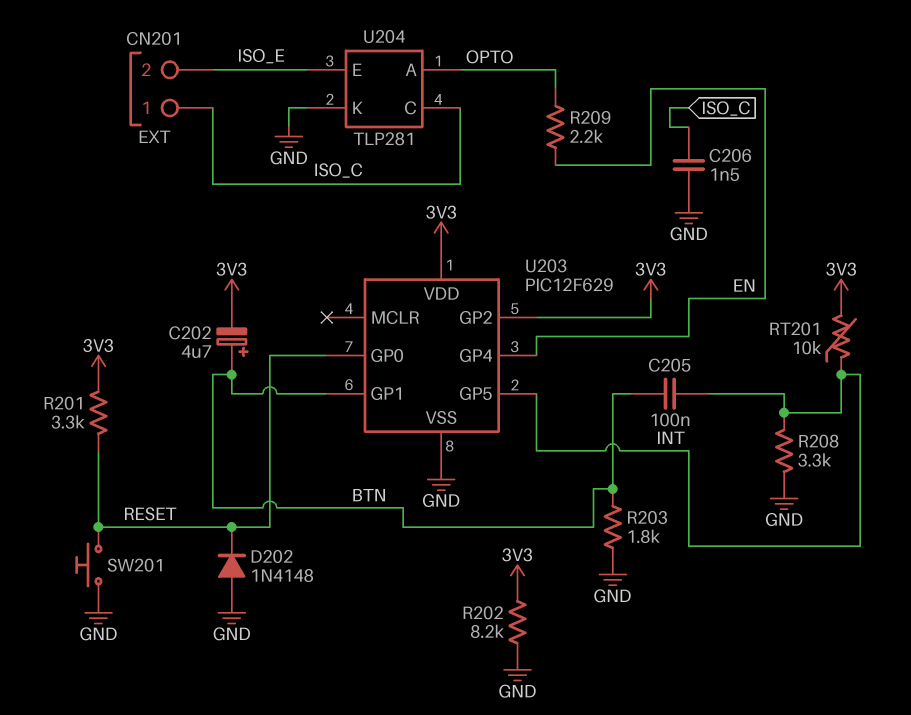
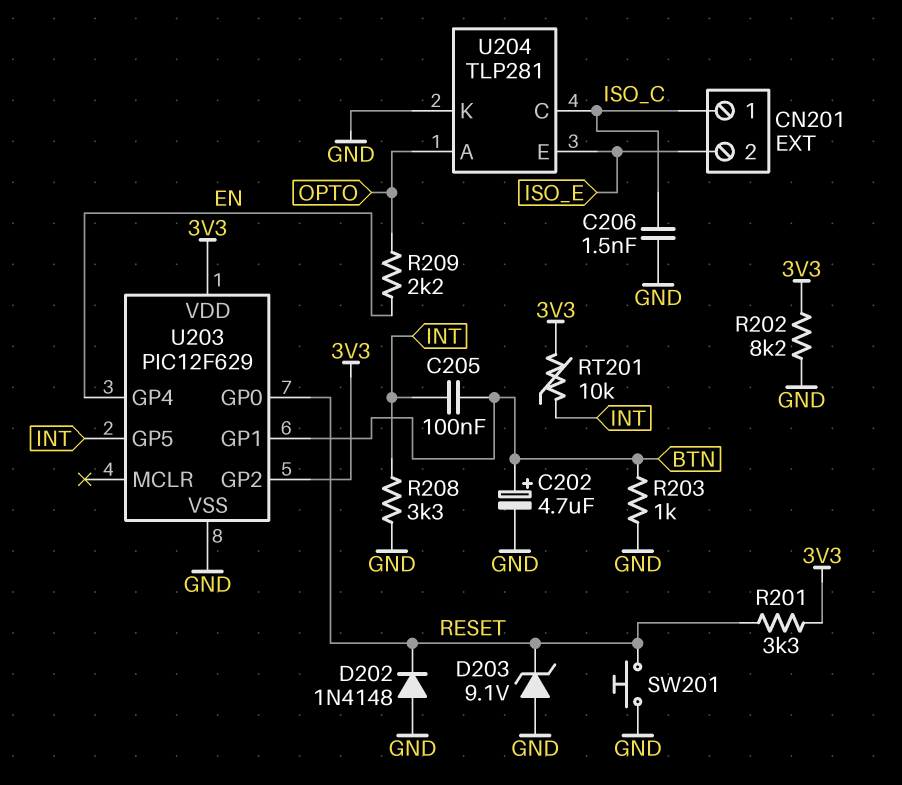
C202: 4.7uF (plus BTN, minus 3V3) -> 4.7uF (plus BTN, minus GND)
D203: none -> zener 9.1V (A GND, K RESET)
R203: 1.8k (BTN, GND) -> 1k (BTN, GND)

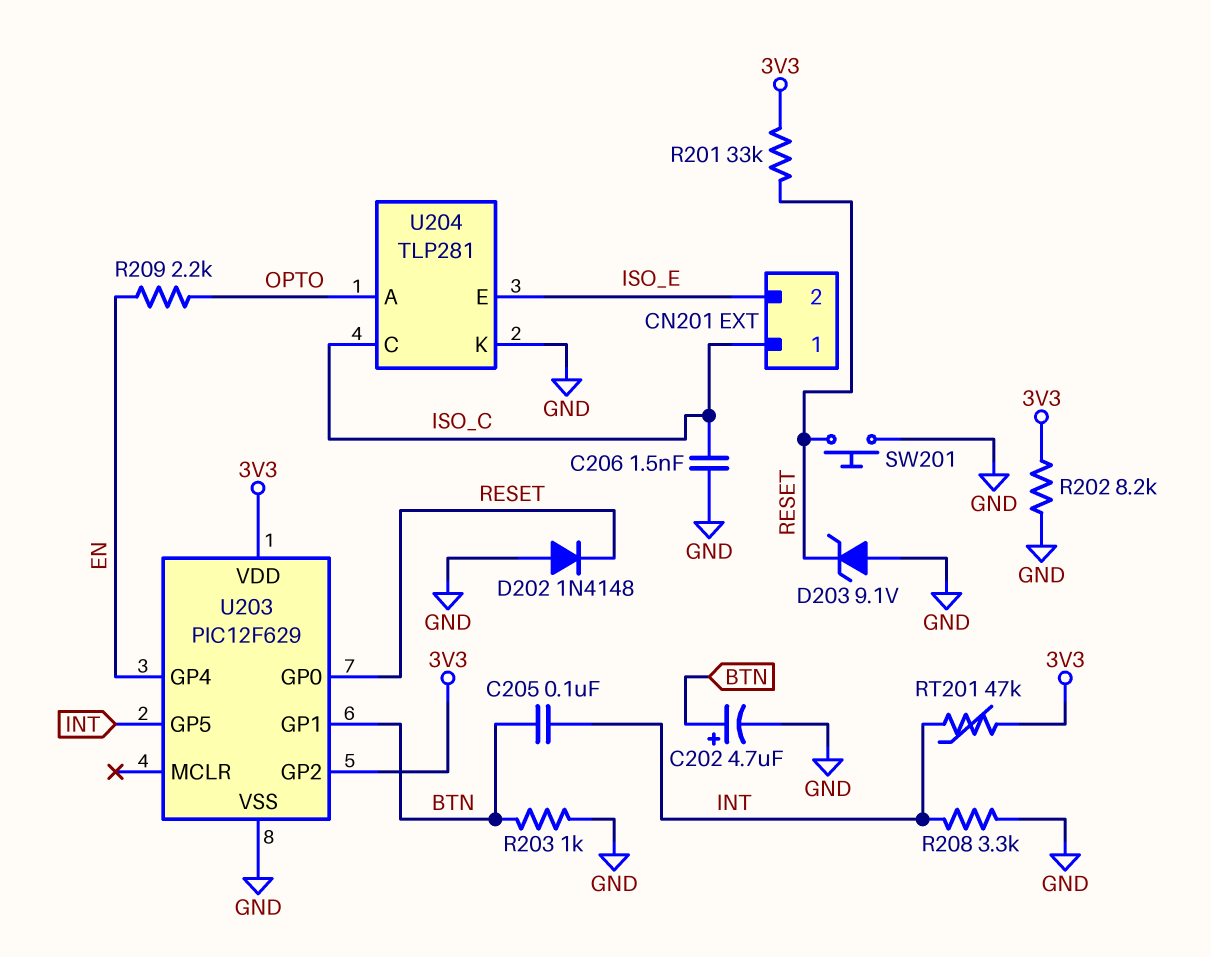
R201: 3.3k (3V3, RESET) -> 33k (3V3, RESET)
RT201: 10k (3V3, INT) -> 47k (3V3, INT)

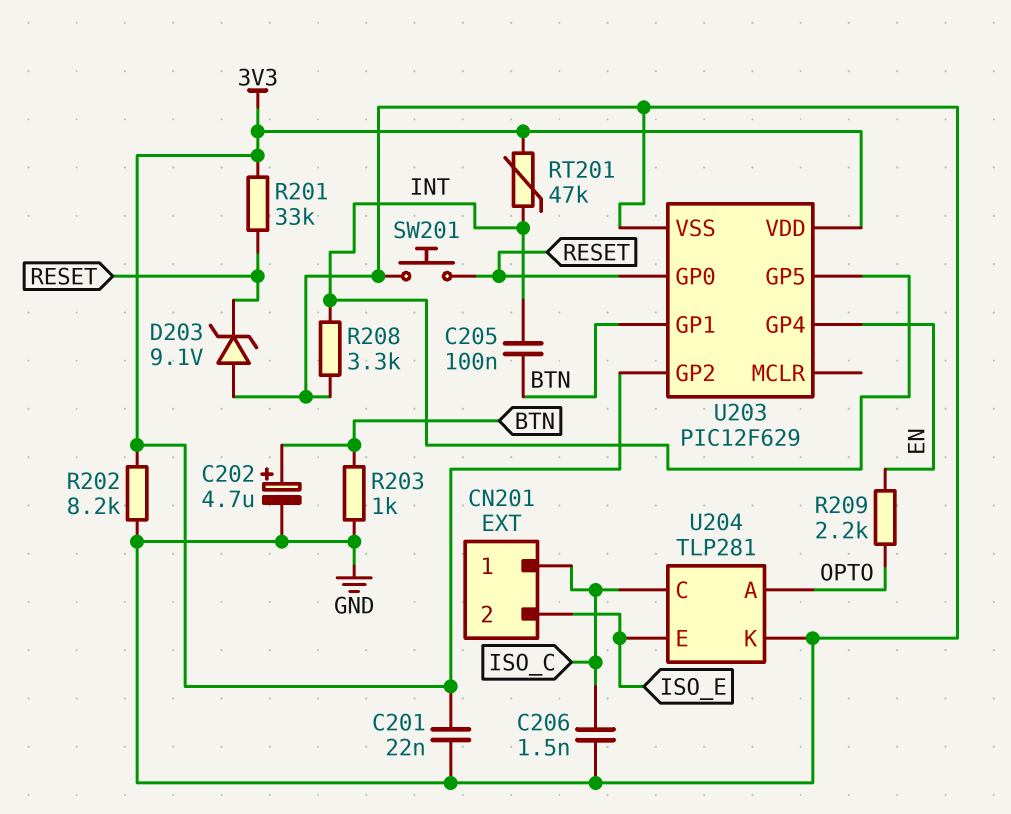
C201: none -> 22nF (3V3, GND)
D202: diode 1N4148 (A GND, K RESET) -> none

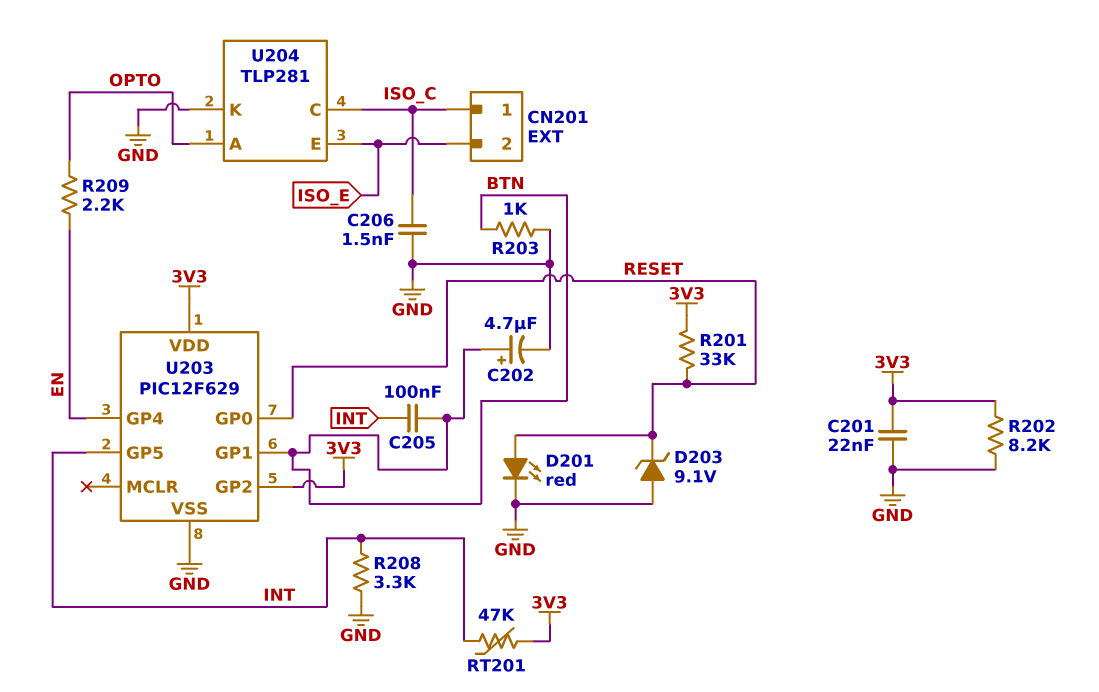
D201: none -> LED red (A RESET, K GND)
SW201: button (GND, RESET) -> none

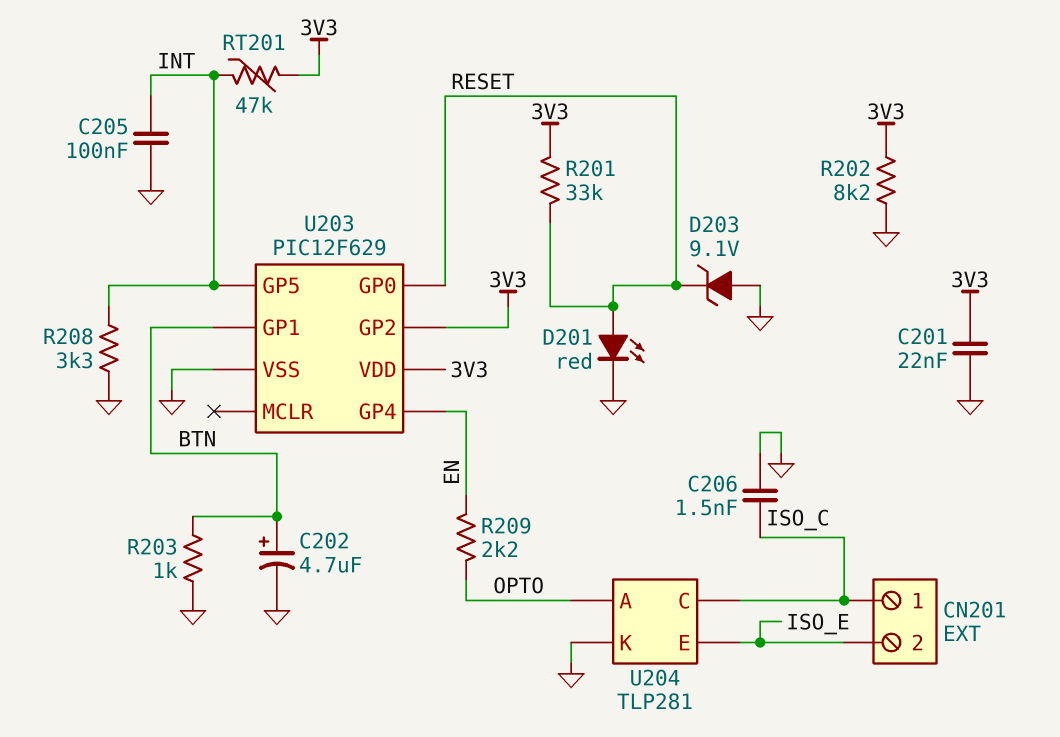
C205: 100nF (BTN, INT) -> 100nF (GND, INT)

